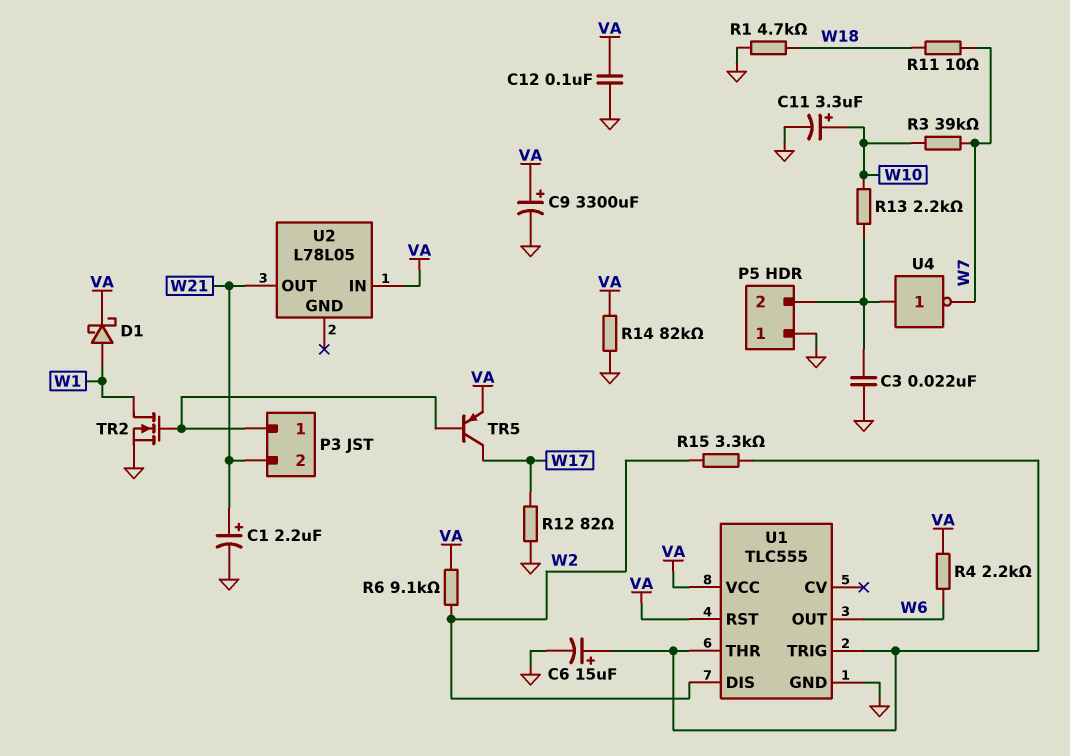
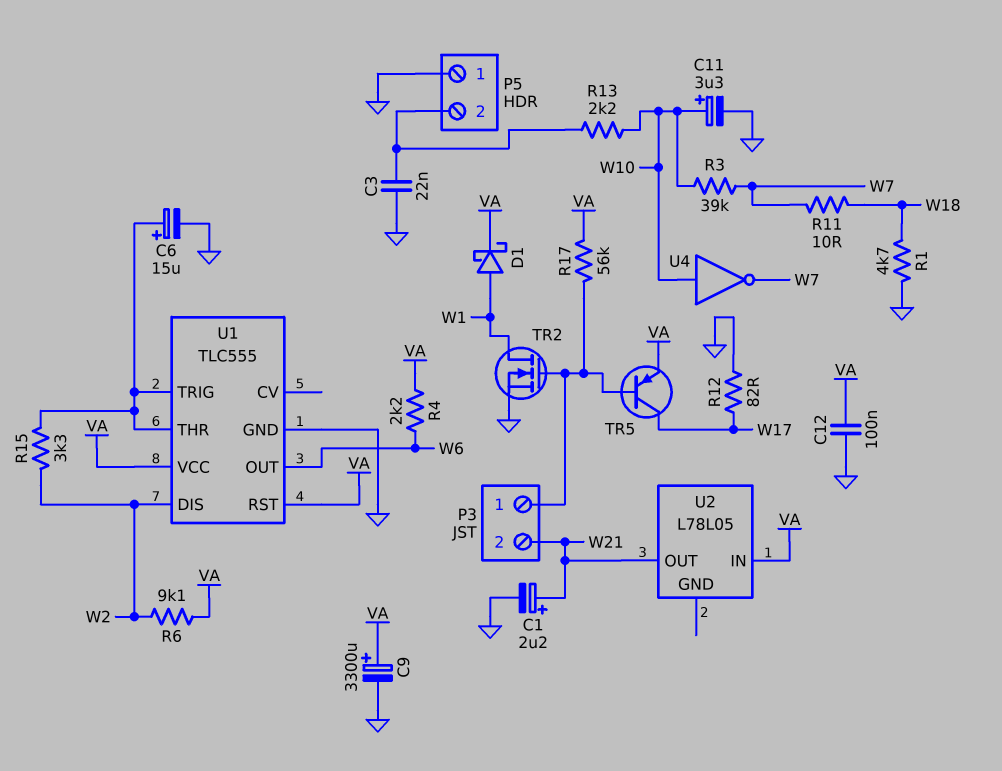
R14: 82k (GND, VA) -> none
R17: none -> 56k (P3/1, VA)
U4: NOT (in P5/2, out W7) -> NOT (in W10, out W7)

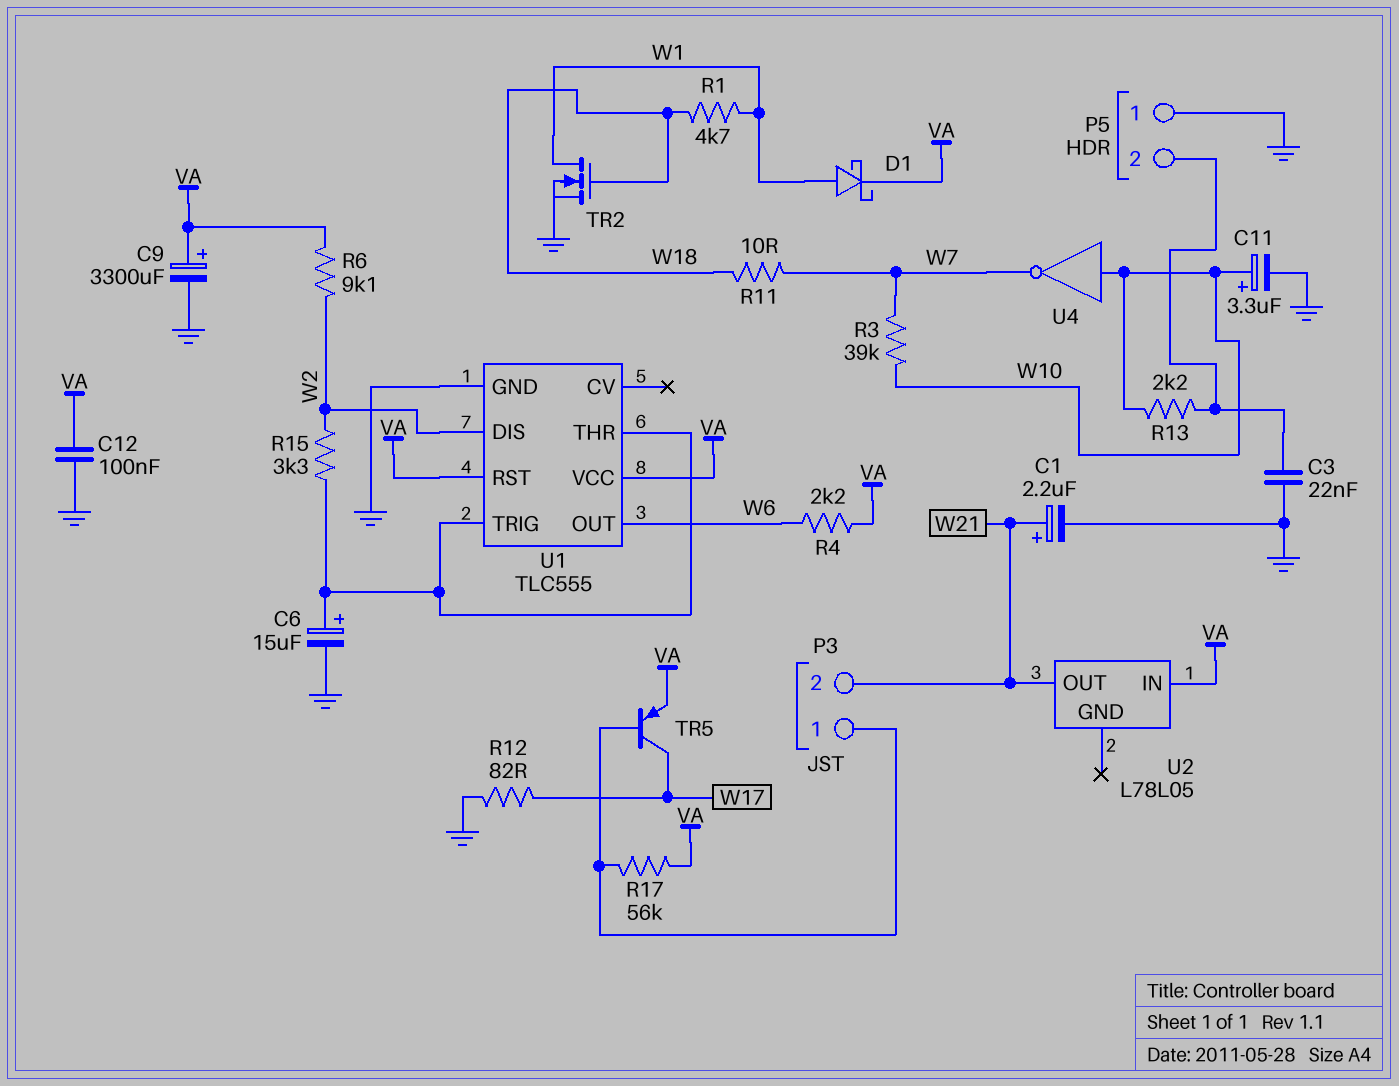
R1: 4.7k (GND, W18) -> 4.7k (W1, W18)
TR2: NMOS (G P3/1, D W1, S GND) -> NMOS (G W18, D W1, S GND)

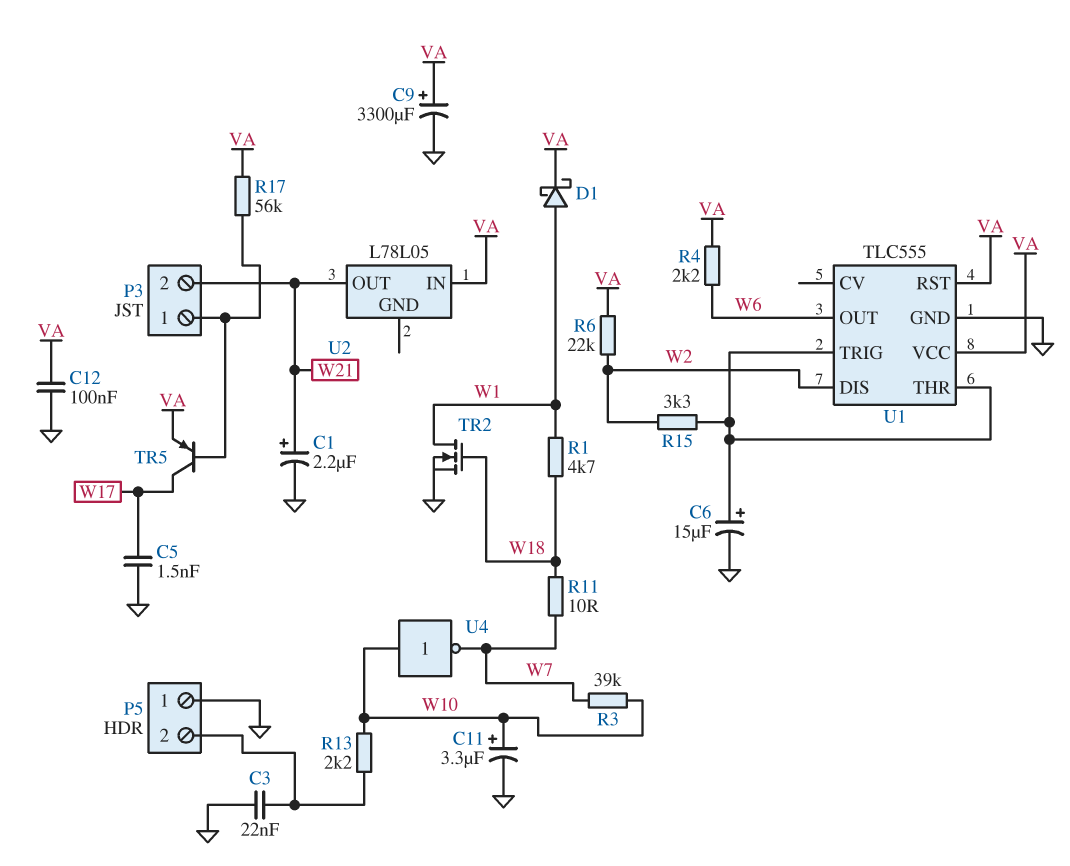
C5: none -> 1.5nF (GND, W17)
R6: 9.1k (VA, W2) -> 22k (VA, W2)
R12: 82 (GND, W17) -> none

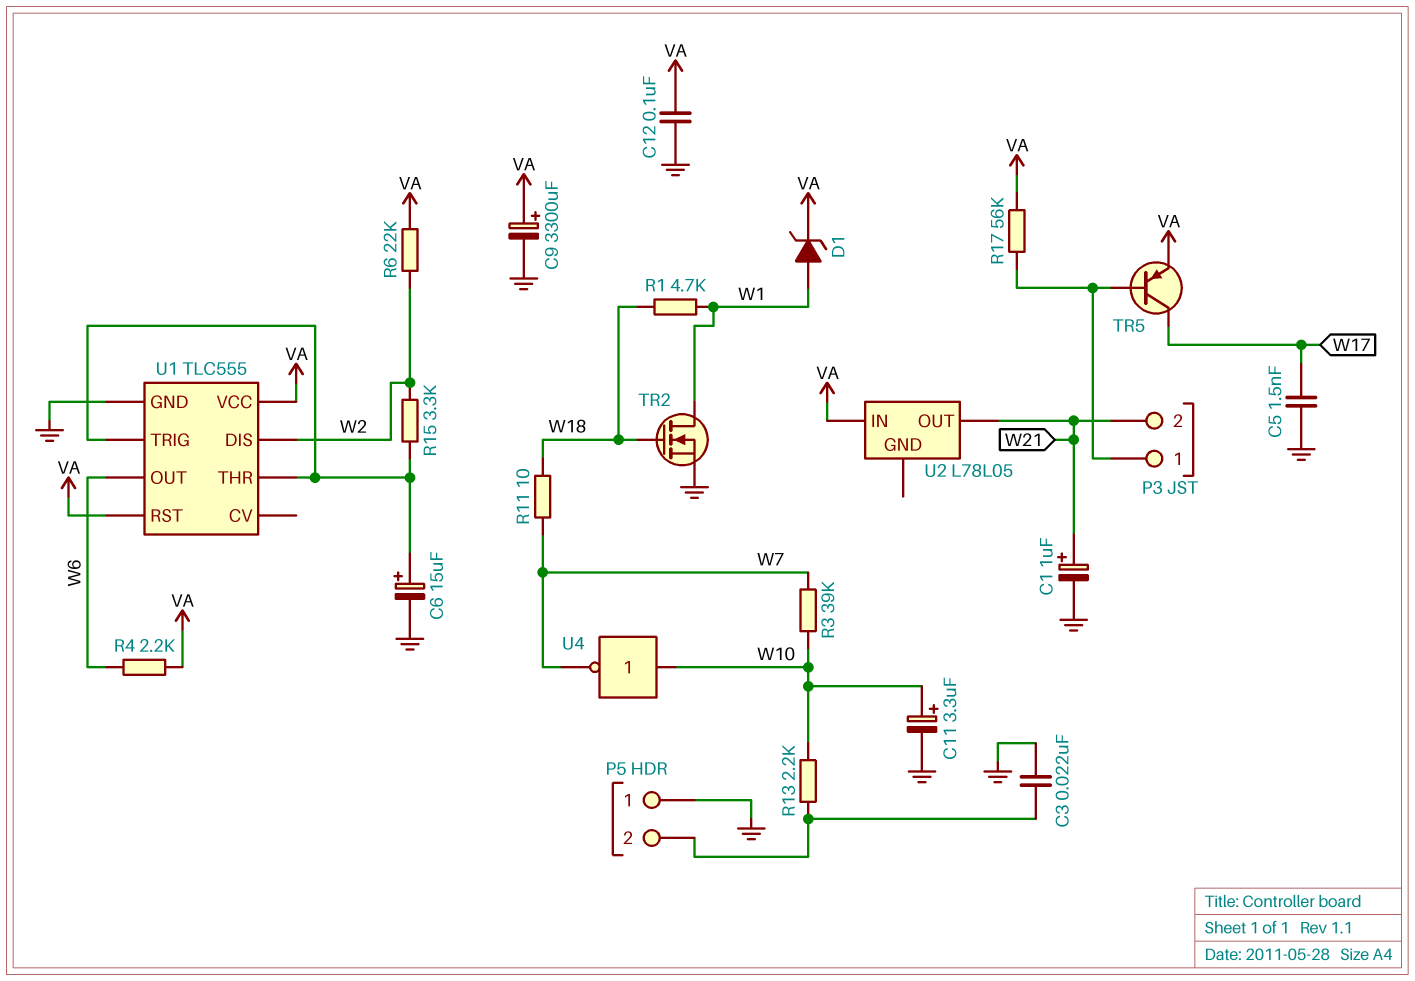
C1: 2.2uF (plus W21, minus GND) -> 1uF (plus W21, minus GND)
D1: schottky (A W1, K VA) -> zener (A W1, K VA)

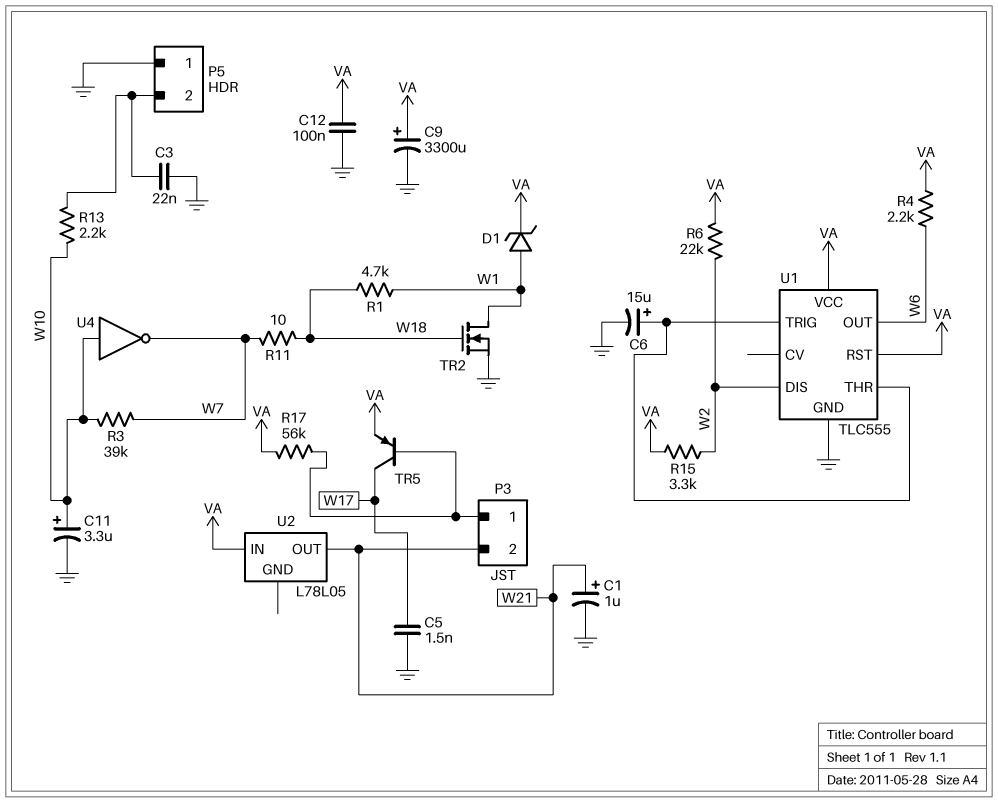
R15: 3.3k (U1/THR, W2) -> 3.3k (VA, W2)

